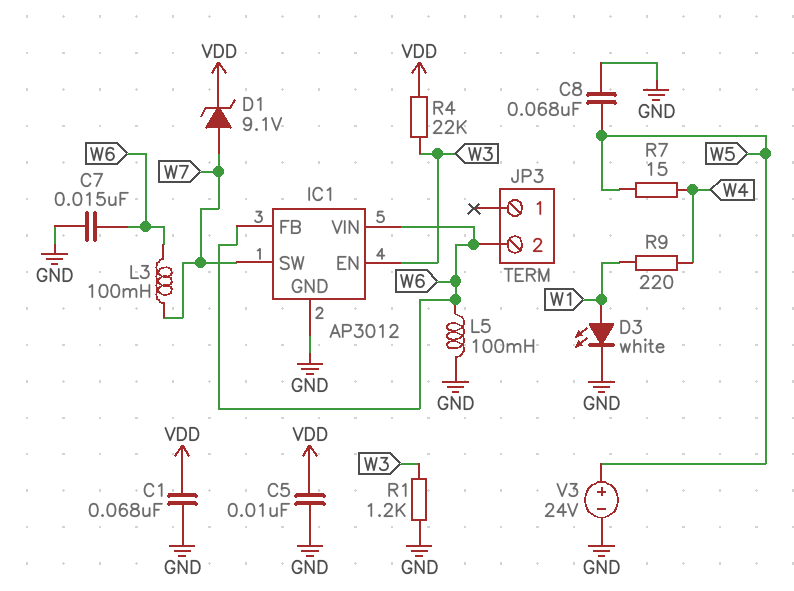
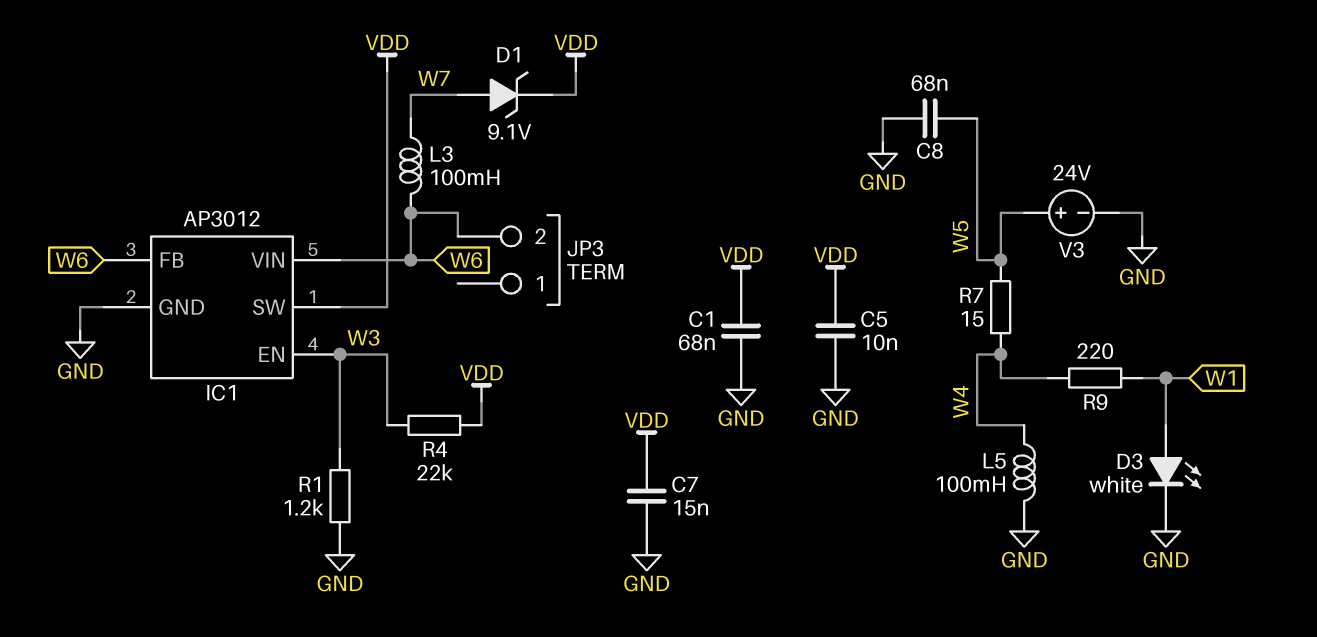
C7: 15nF (GND, W6) -> 15nF (GND, VDD)
IC1 pin SW: W7 -> VDD
L5: 100mH (GND, W6) -> 100mH (GND, W4)

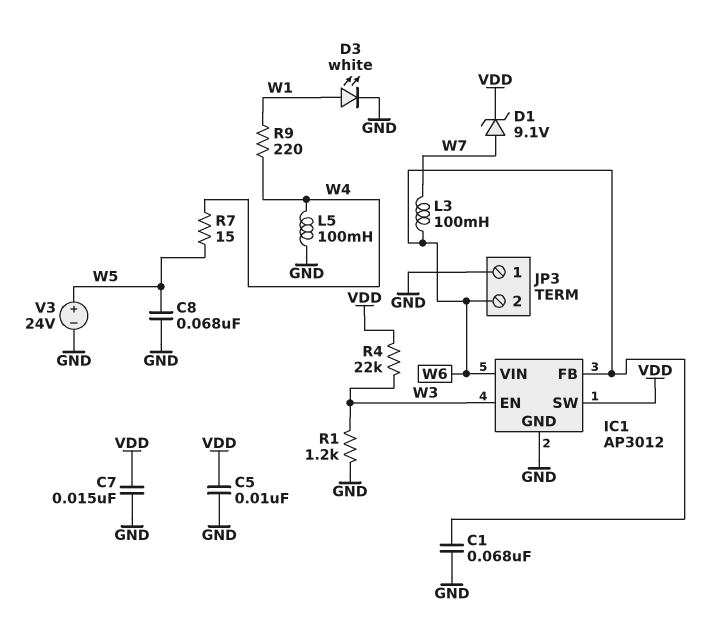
C1: 68nF (GND, VDD) -> 68nF (GND, W6)
JP3 pin 1: none -> GND

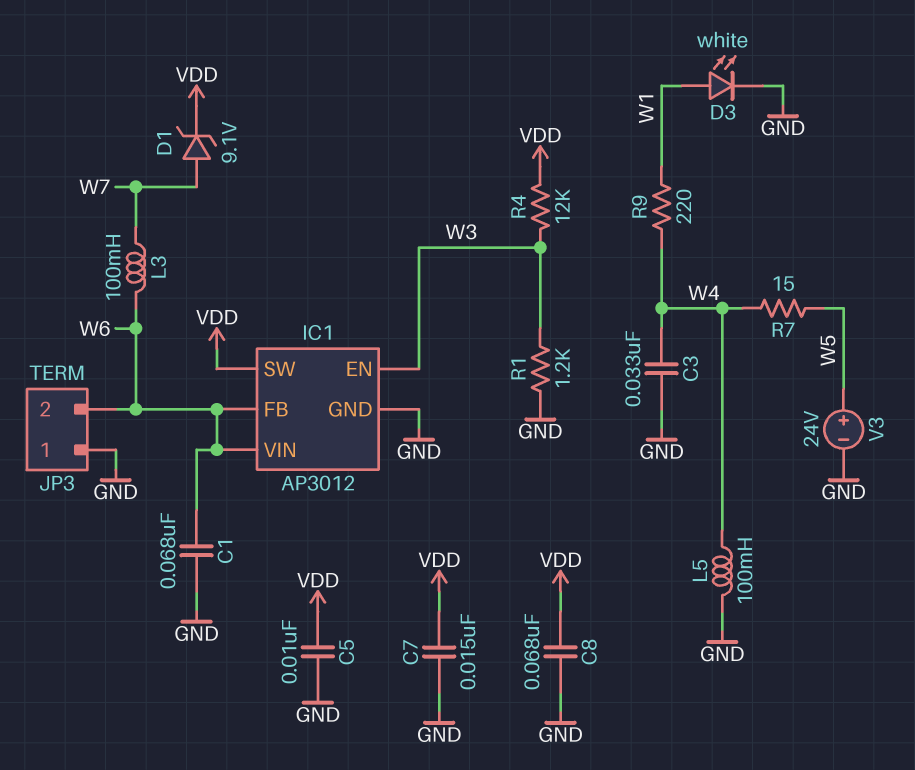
C3: none -> 33nF (GND, W4)
C8: 68nF (GND, W5) -> 68nF (GND, VDD)
R4: 22k (VDD, W3) -> 12k (VDD, W3)

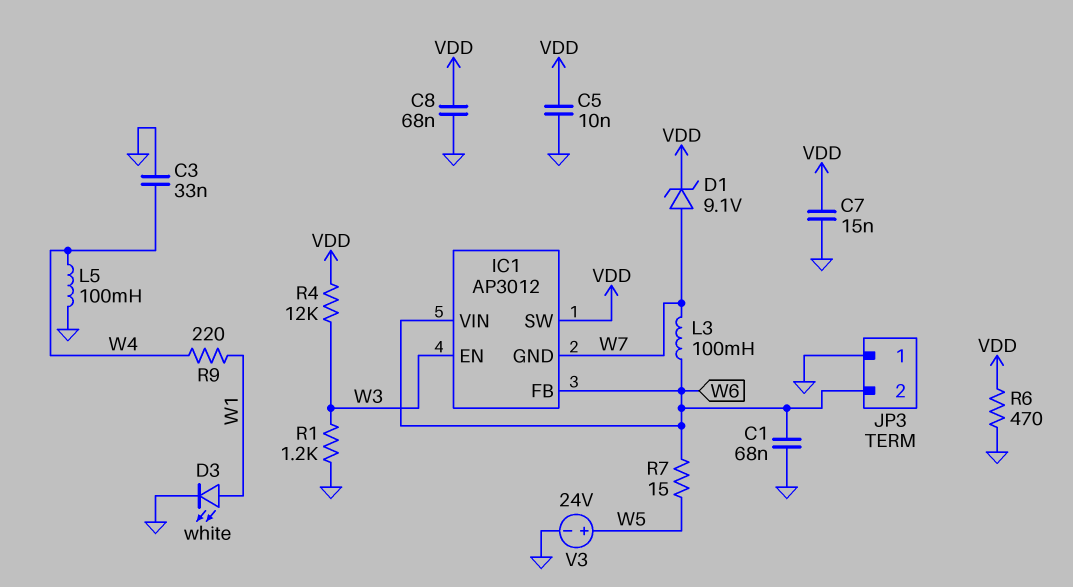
IC1 pin GND: GND -> W7
R6: none -> 470 (GND, VDD)
R7: 15 (W4, W5) -> 15 (W5, W6)

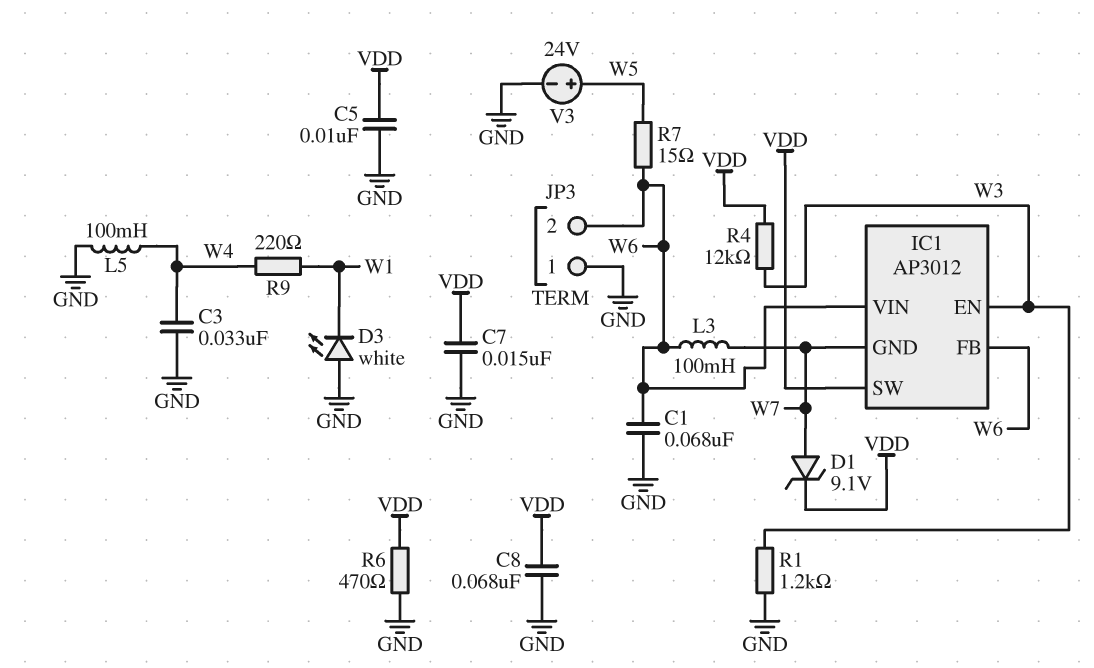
D3: LED white (A W1, K GND) -> LED white (A GND, K W1)

